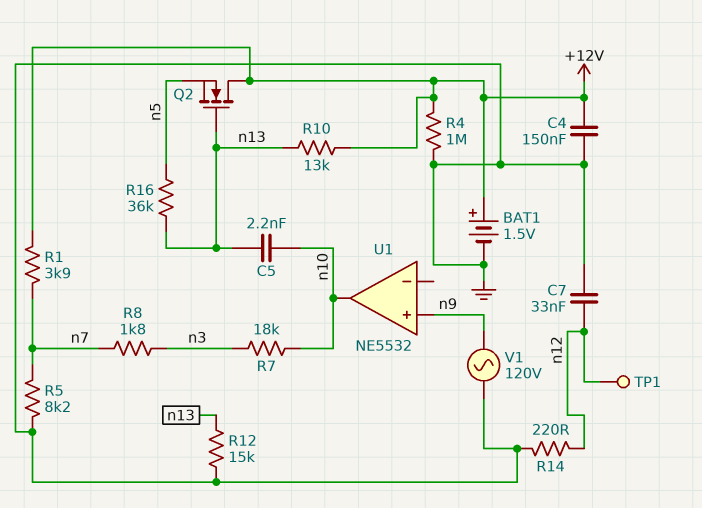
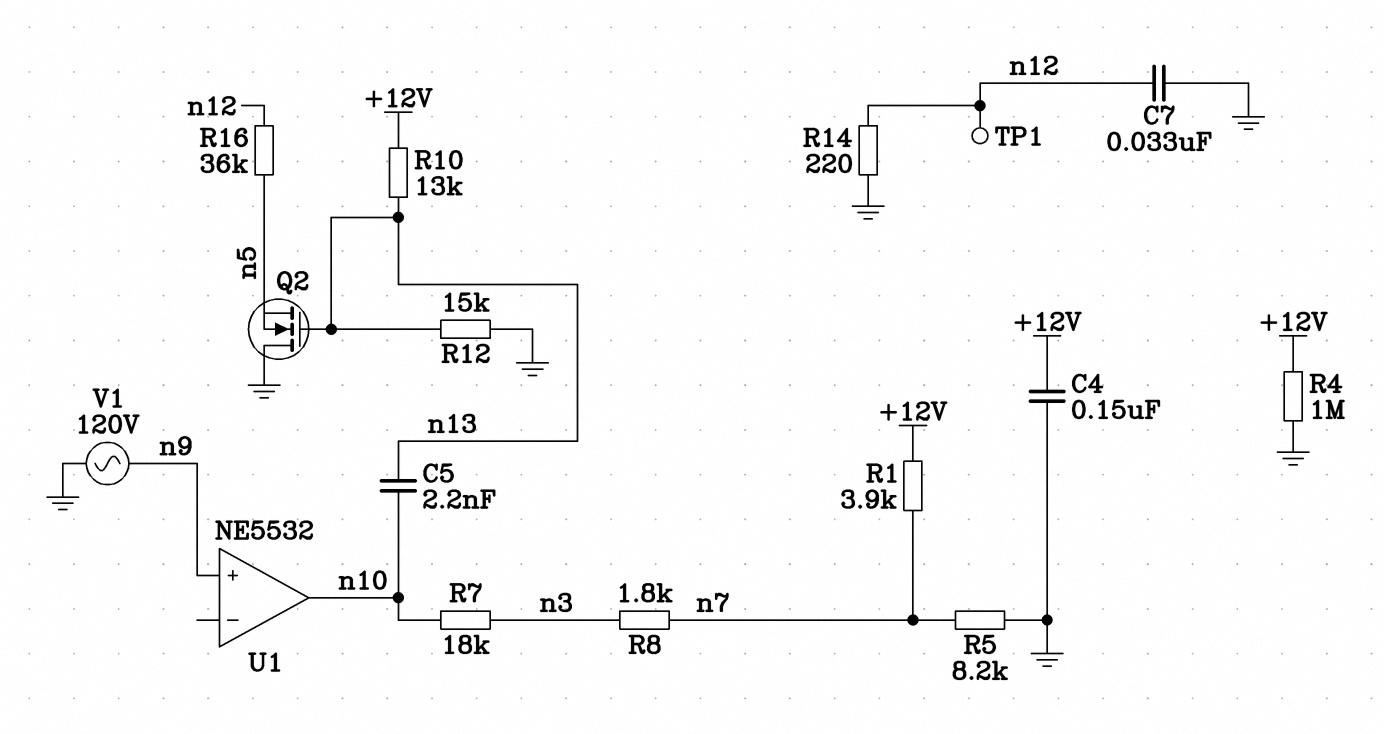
BAT1: 1.5V (plus +12V, minus GND) -> none
Q2: NMOS (G n13, D +12V, S n5) -> NMOS (G n13, D GND, S n5)
R16: 36k (n5, n13) -> 36k (n5, n12)

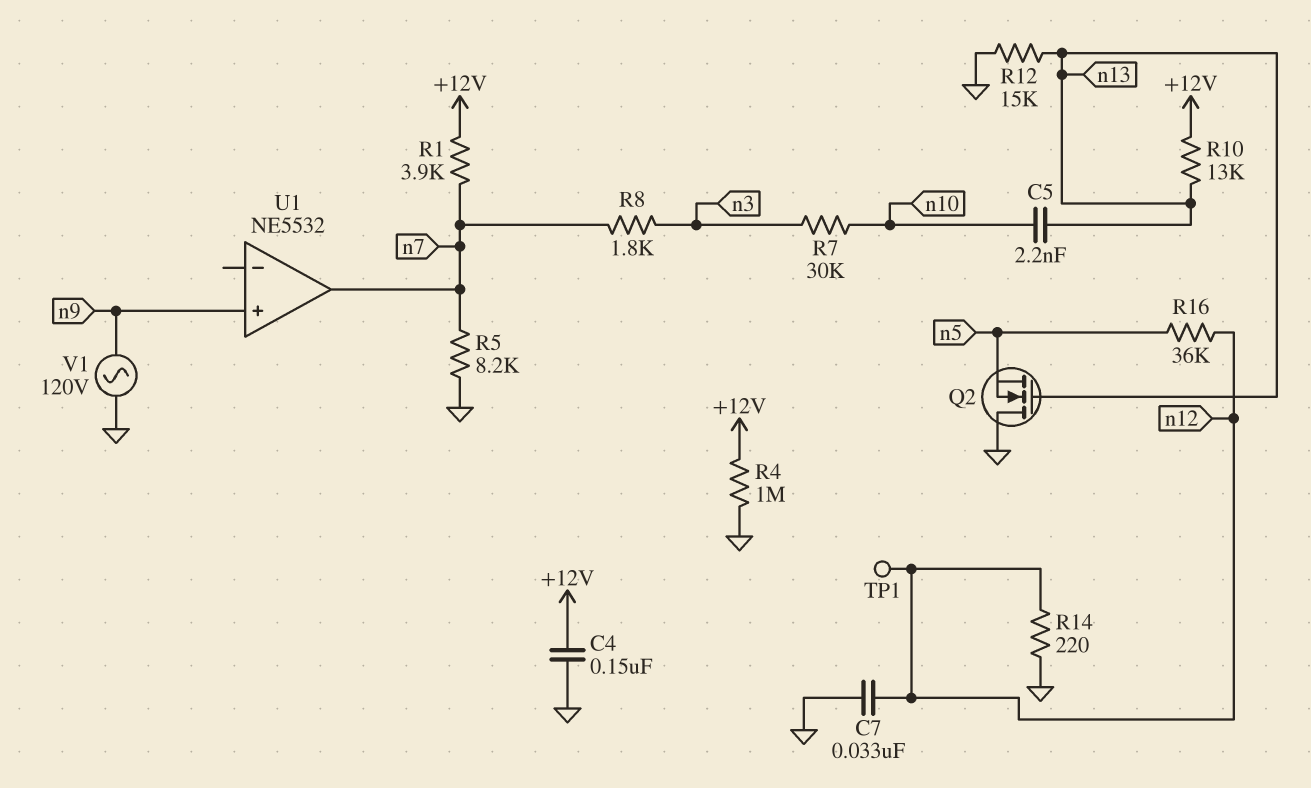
R7: 18k (n3, n10) -> 30k (n3, n10)
U1 pin out: n10 -> n7

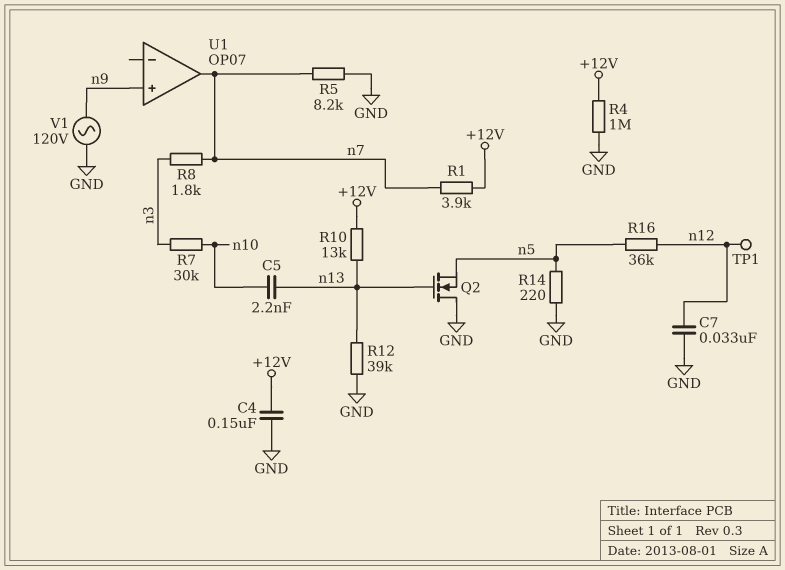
R12: 15k (GND, n13) -> 39k (GND, n13)
R14: 220 (GND, n12) -> 220 (GND, n5)
U1: NE5532 -> OP07

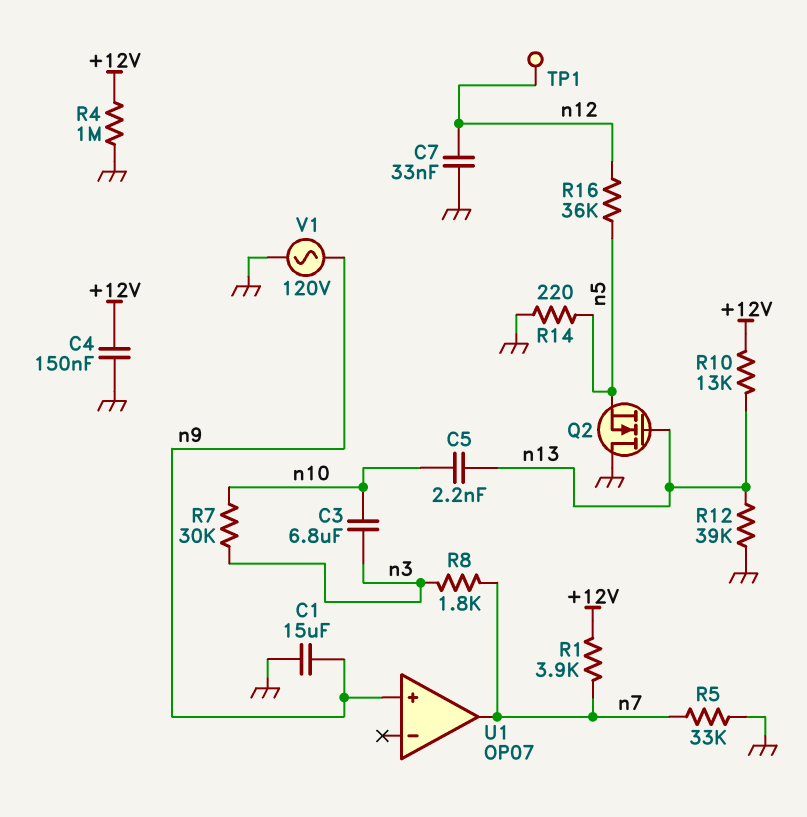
C1: none -> 15uF (GND, n9)
C3: none -> 6.8uF (n3, n10)
R5: 8.2k (GND, n7) -> 33k (GND, n7)

